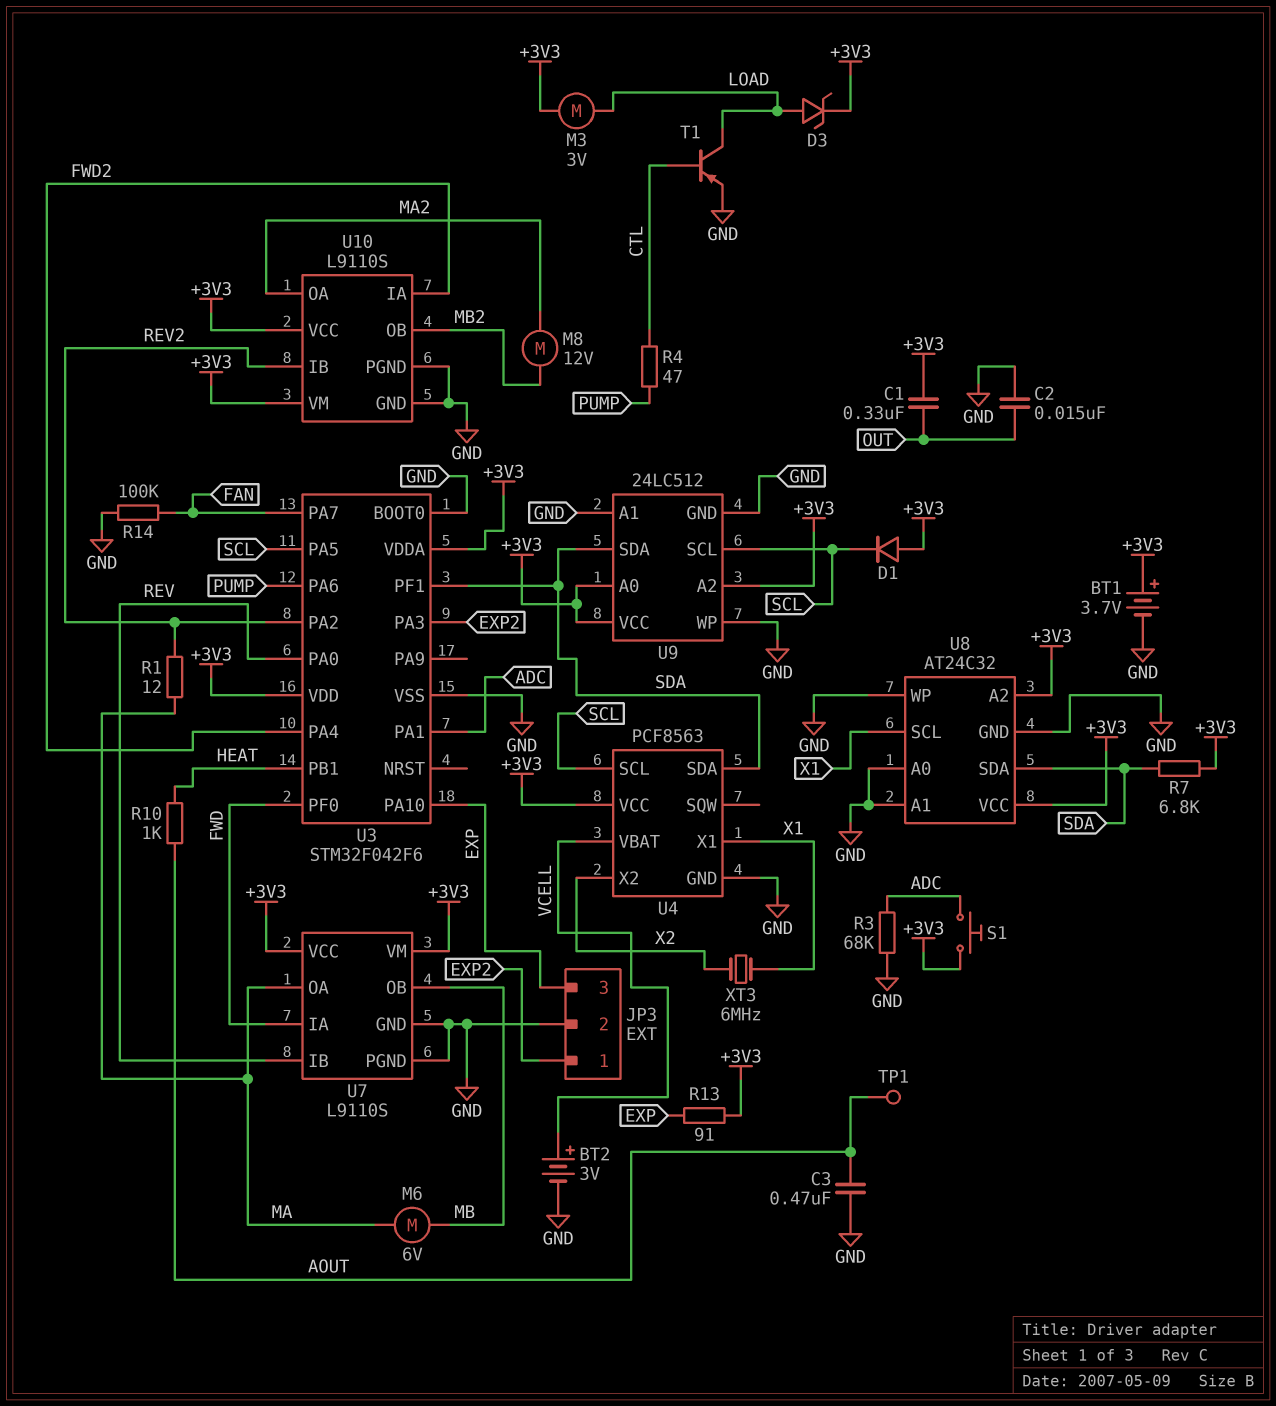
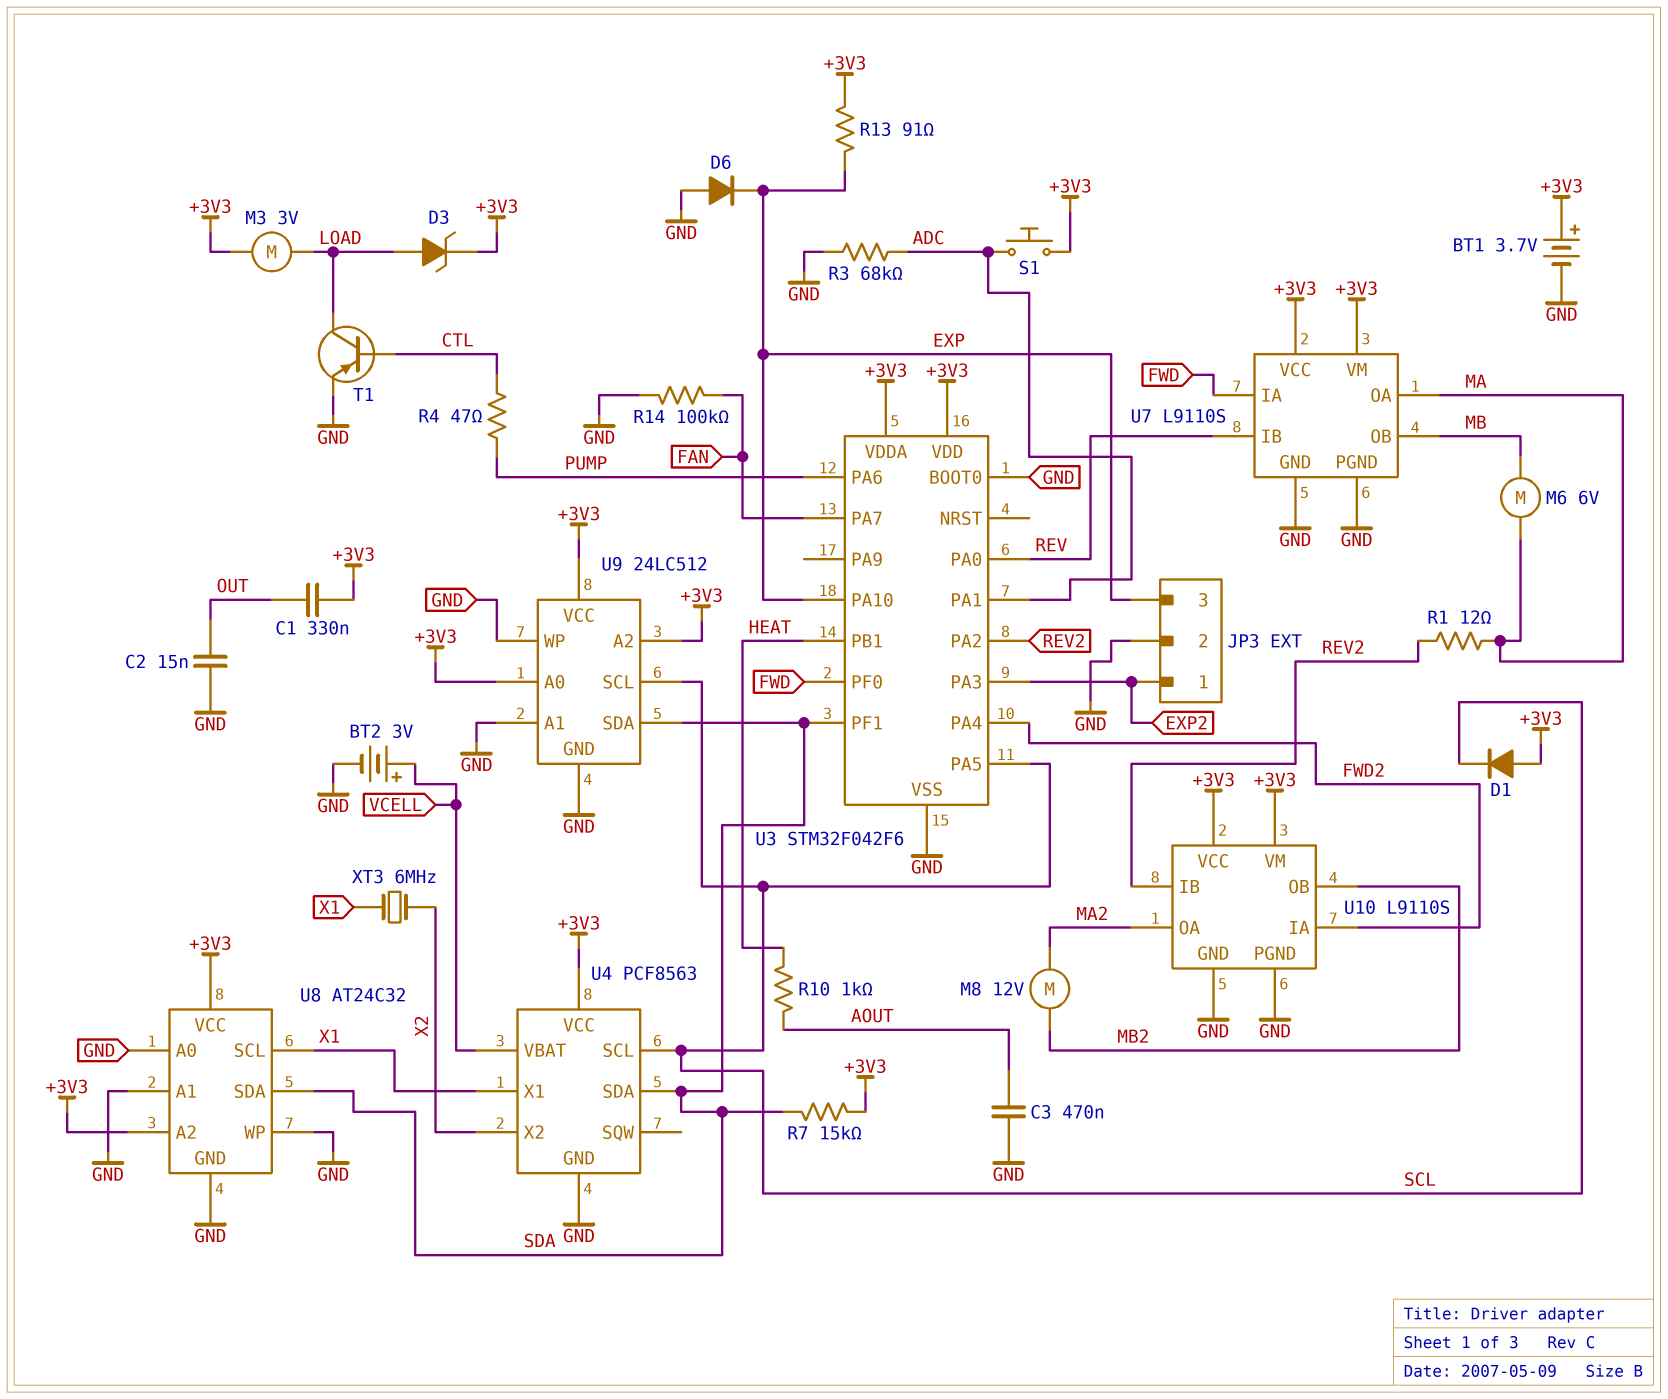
D6: none -> diode (A GND, K EXP)
R7: 6.8k (+3V3, SDA) -> 15k (+3V3, SDA)
TP1: test point (AOUT) -> none

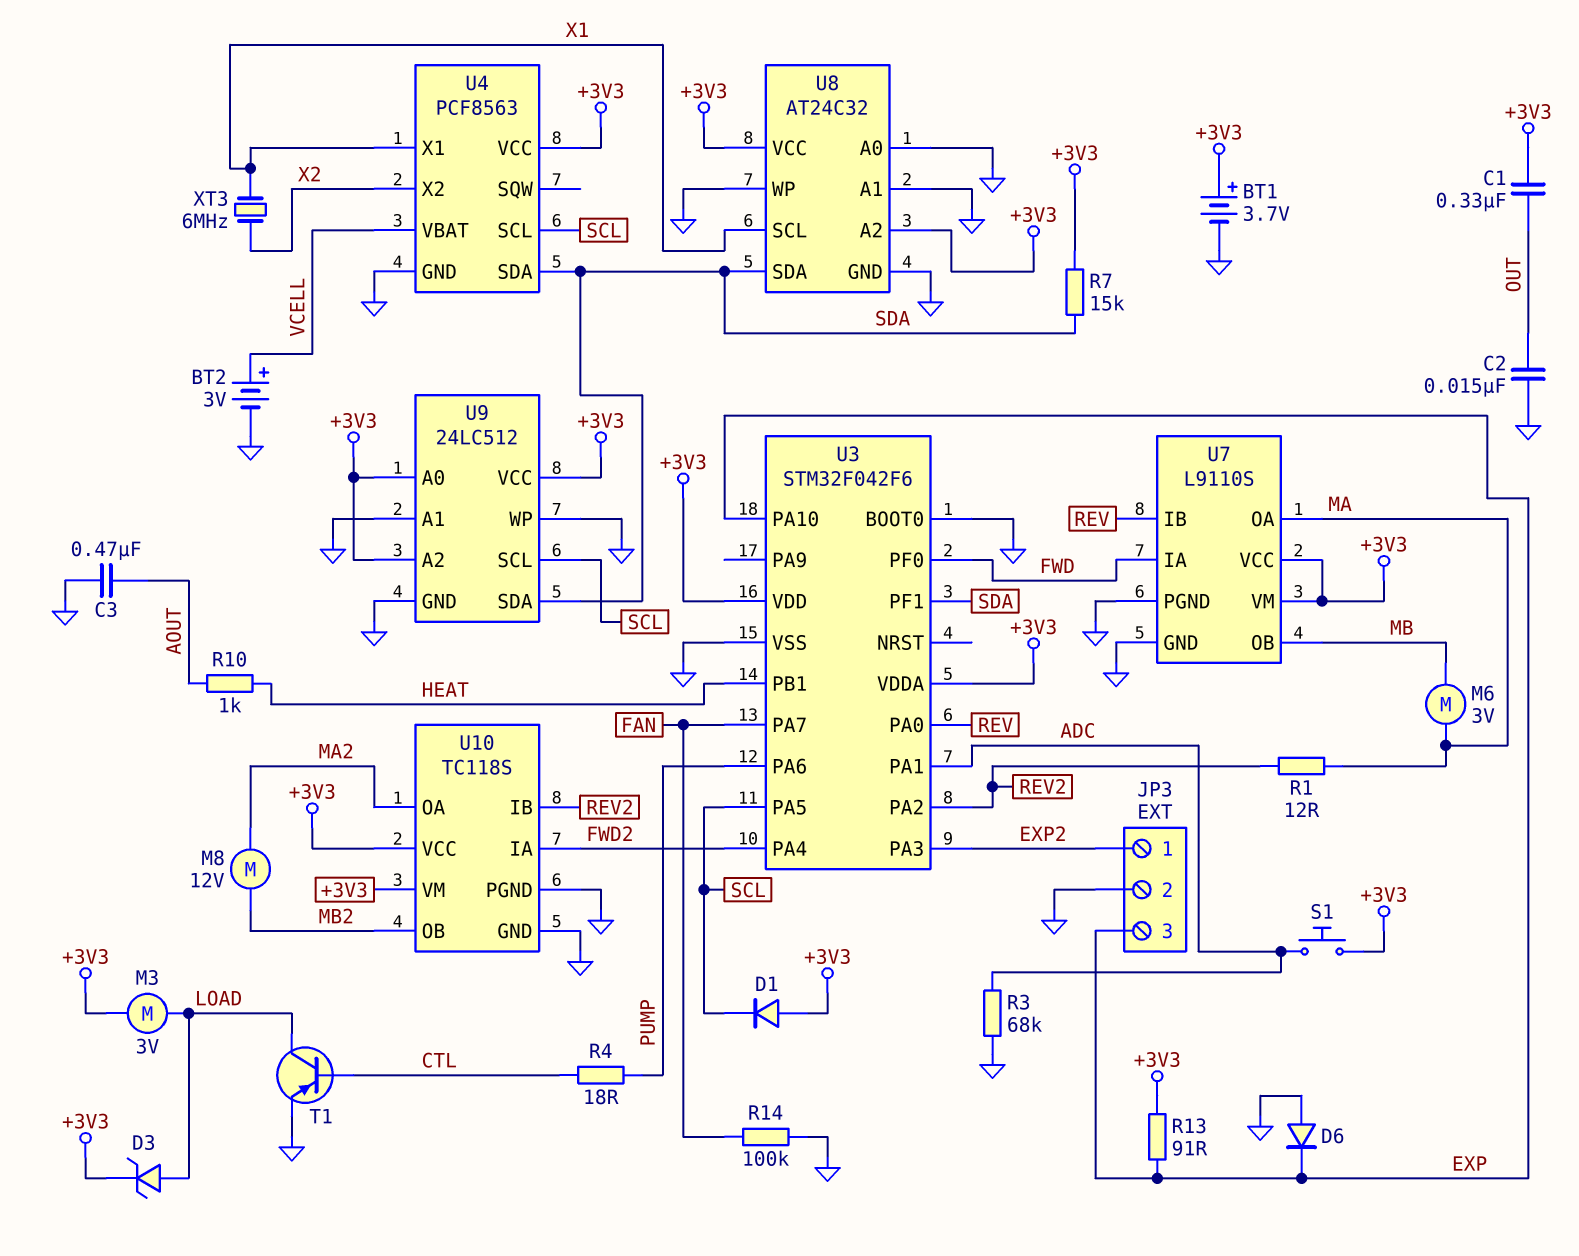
M6: motor 6V (MA, MB) -> motor 3V (MA, MB)
R4: 47 (CTL, PUMP) -> 18 (CTL, PUMP)
U10: L9110S -> TC118S

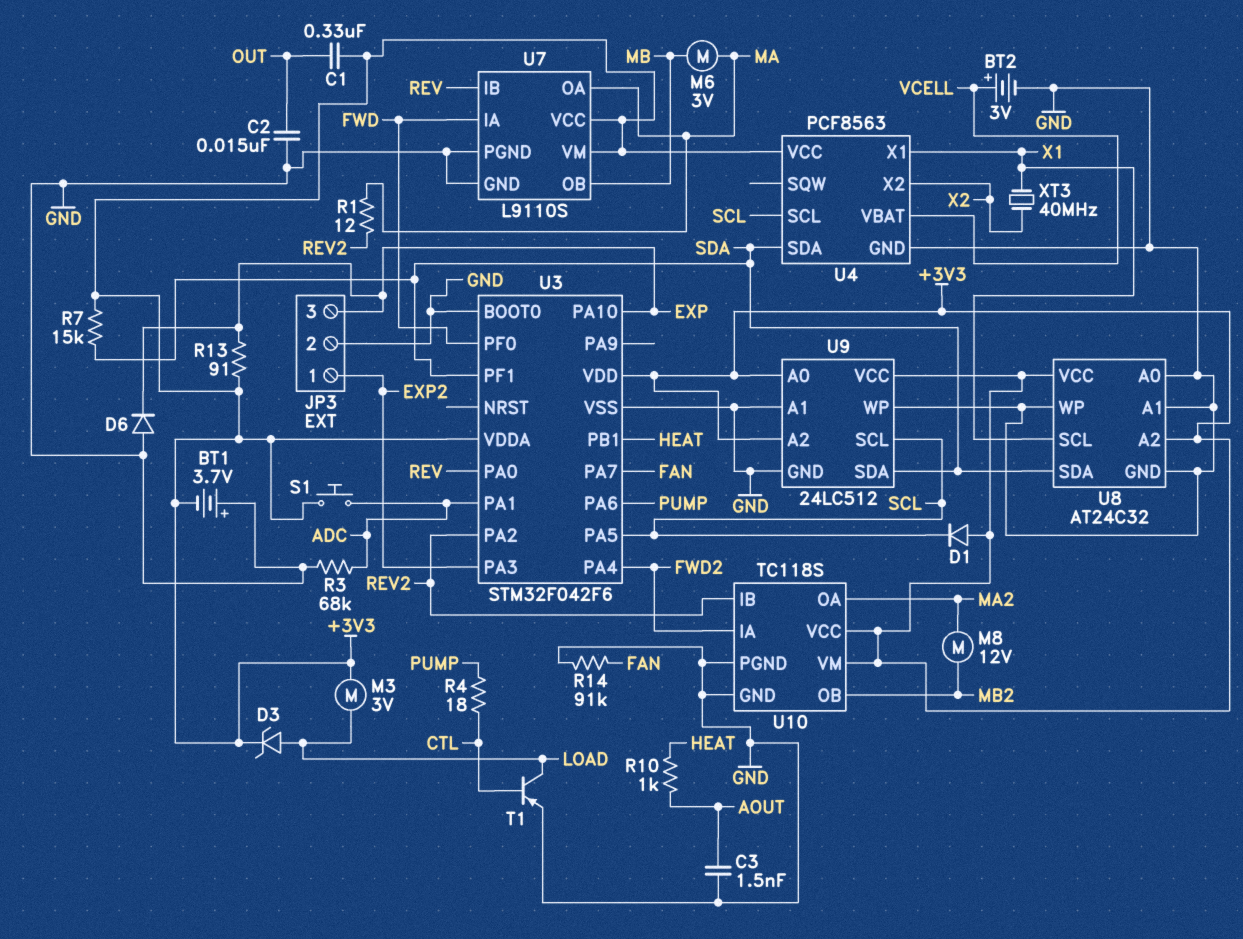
BT1: 3.7V (plus +3V3, minus GND) -> 3.7V (plus GND, minus +3V3)
C3: 470nF (AOUT, GND) -> 1.5nF (AOUT, GND)
R14: 100k (FAN, GND) -> 91k (FAN, GND)
XT3: 6MHz (X1, X2) -> 40MHz (X1, X2)

